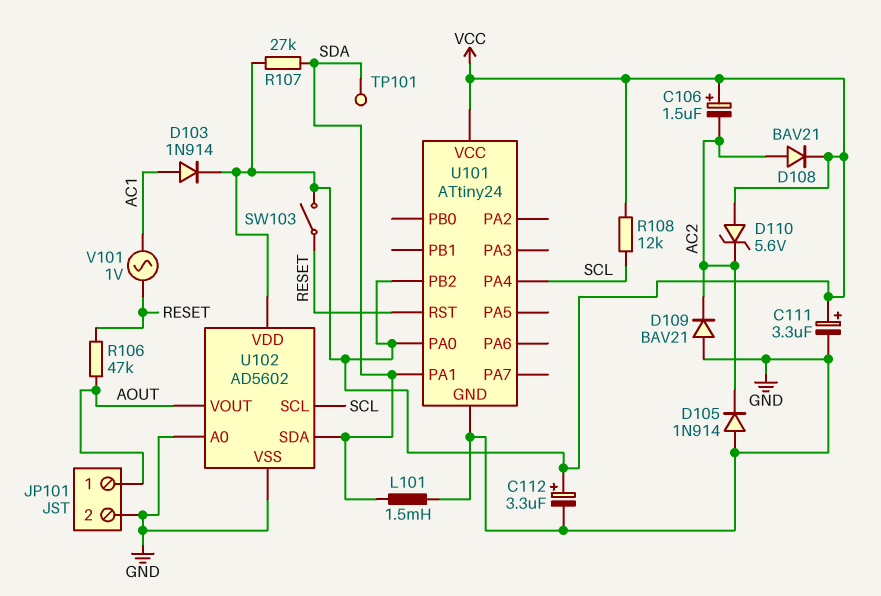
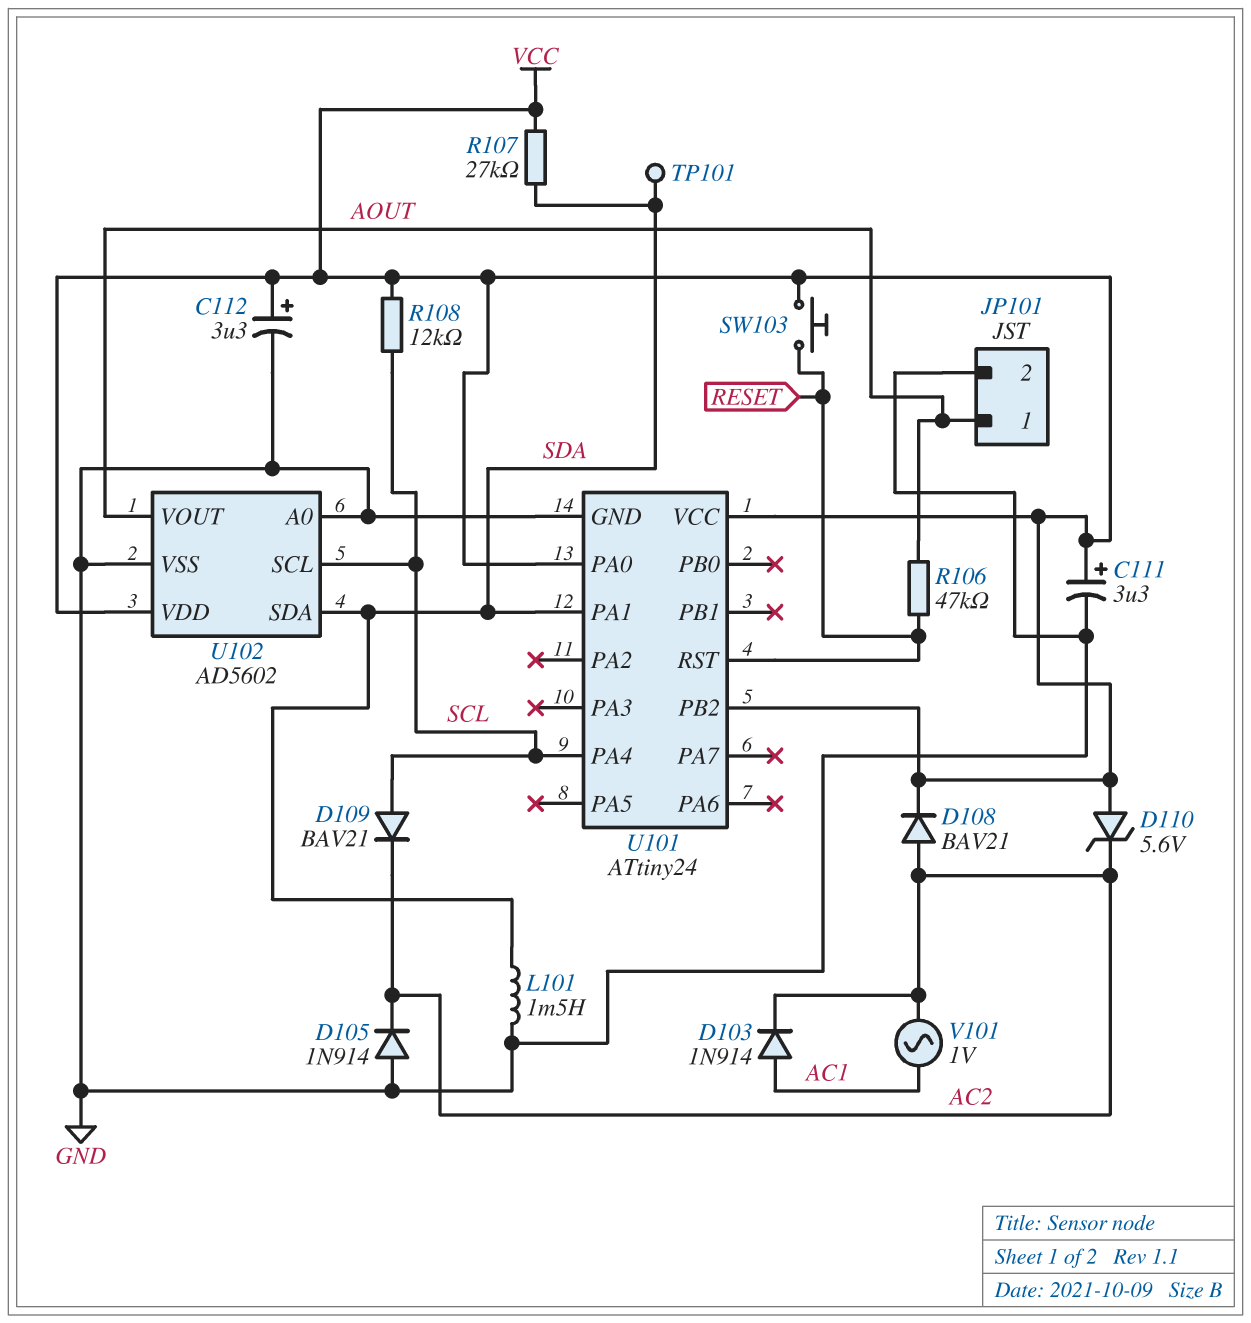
C106: 1.5uF (plus VCC, minus AC2) -> none
D103: diode 1N914 (A AC1, K VCC) -> diode 1N914 (A AC1, K AC2)
D109: diode BAV21 (A GND, K AC2) -> diode BAV21 (A SCL, K AC2)
SW103: switch (RESET, VCC) -> button (RESET, VCC)
V101: AC 1V (AC1, RESET) -> AC 1V (AC1, AC2)

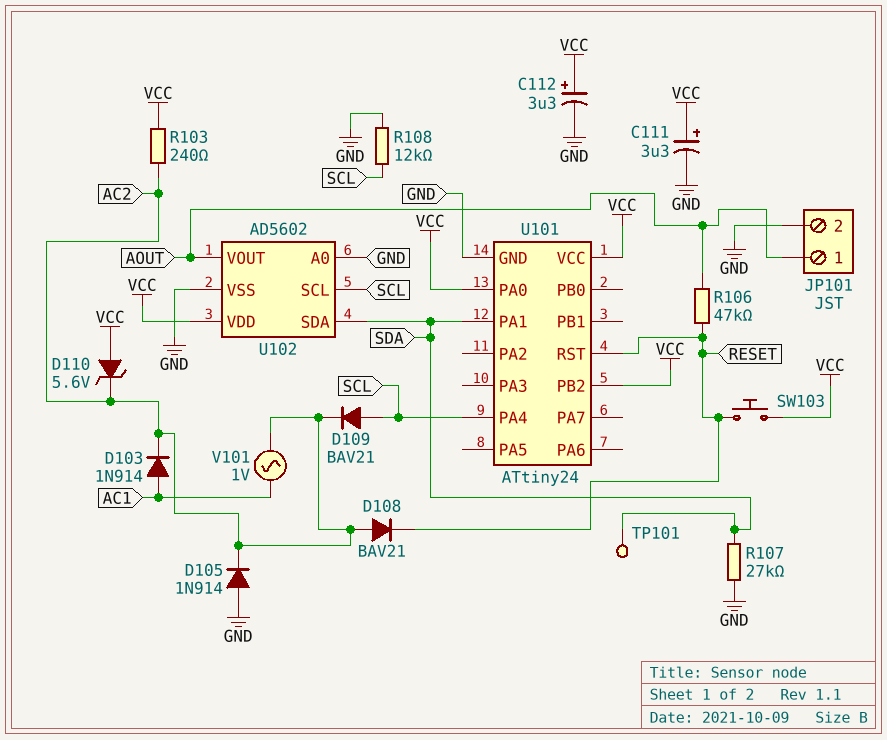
D108: diode BAV21 (A AC2, K VCC) -> diode BAV21 (A AC2, K RESET)
L101: 1.5mH (GND, SDA) -> none
R103: none -> 240 (AC2, VCC)
R107: 27k (SDA, VCC) -> 27k (GND, SDA)
R108: 12k (SCL, VCC) -> 12k (GND, SCL)

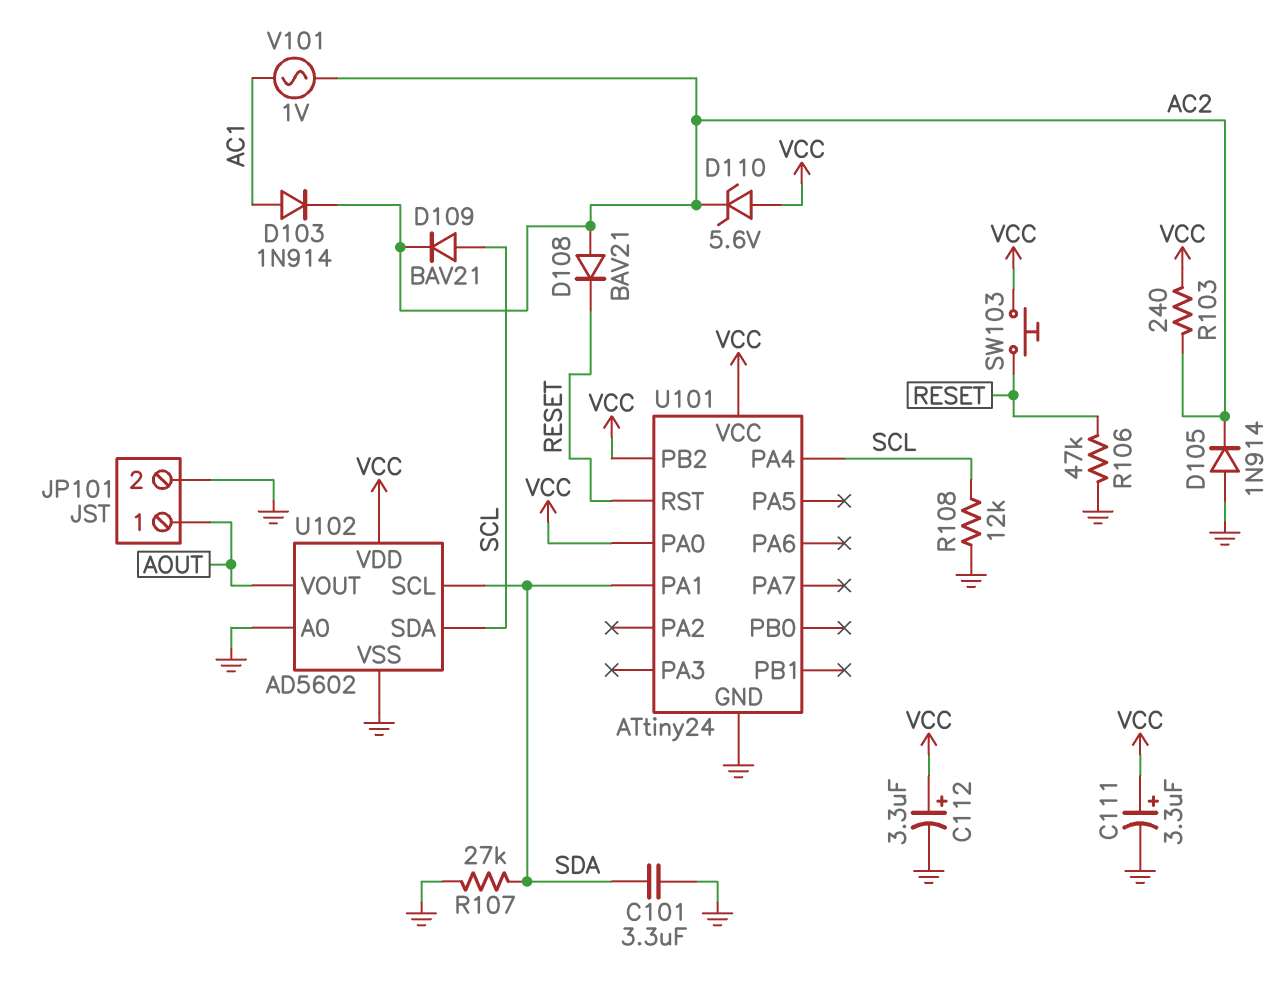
C101: none -> 3.3uF (GND, SDA)
R106: 47k (AOUT, RESET) -> 47k (GND, RESET)
TP101: test point (SDA) -> none
U102 pin SCL: SCL -> SDA
U102 pin SDA: SDA -> SCL

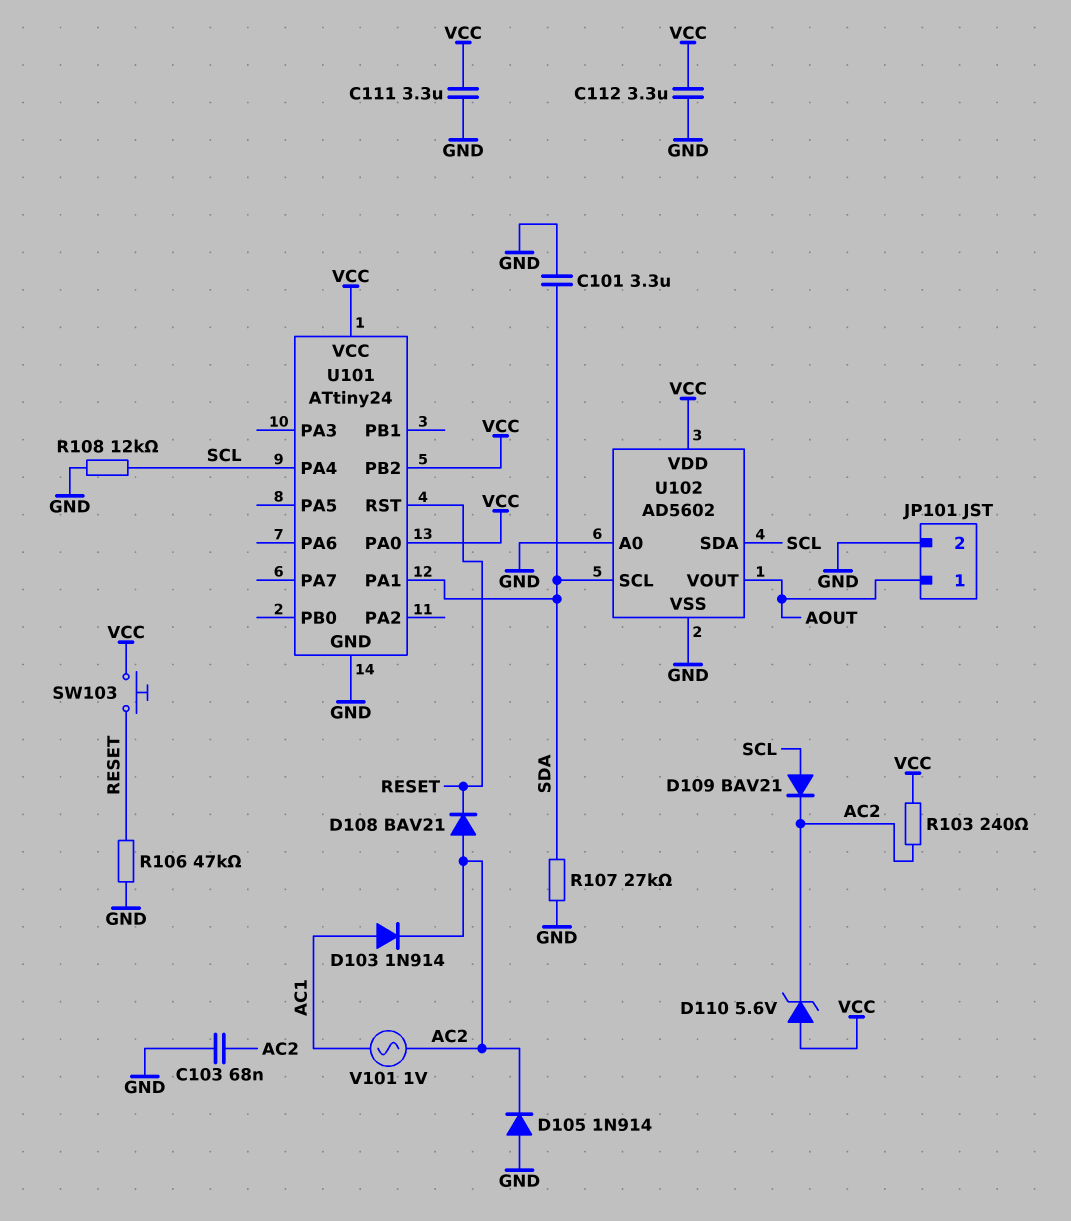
C103: none -> 68nF (AC2, GND)
C111: 3.3uF (plus VCC, minus GND) -> 3.3uF (GND, VCC)
C112: 3.3uF (plus VCC, minus GND) -> 3.3uF (GND, VCC)

